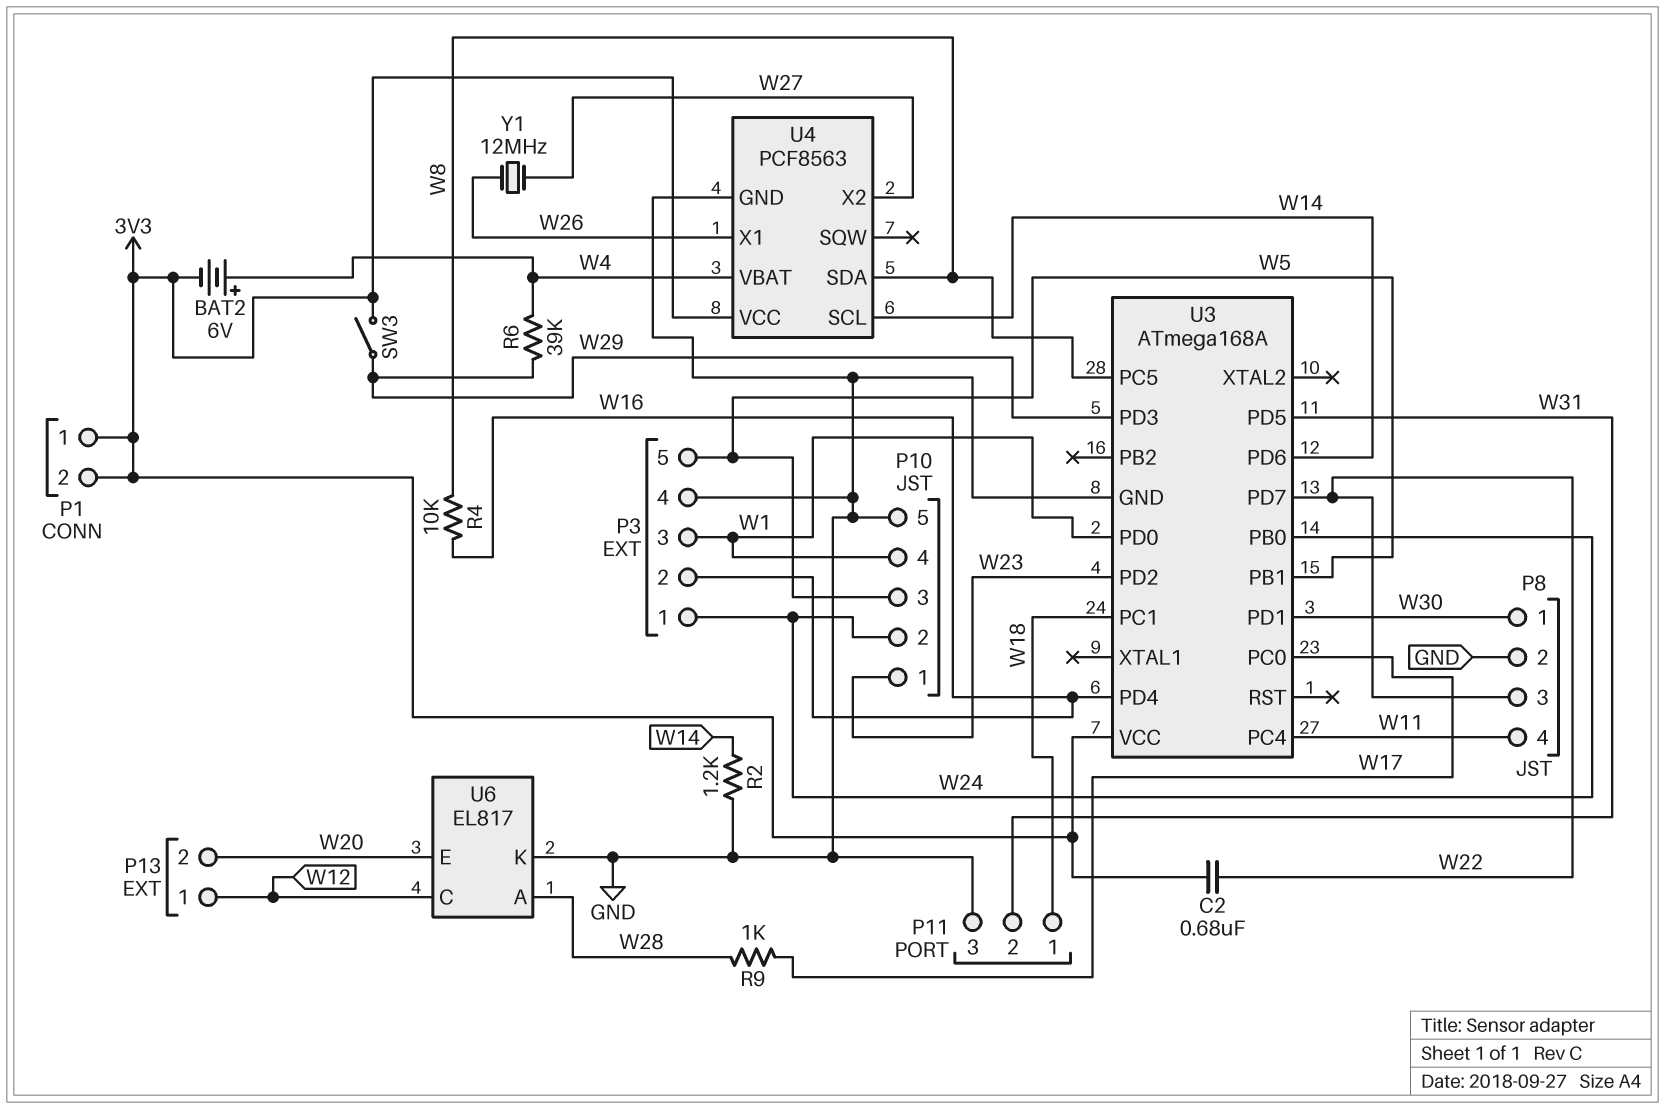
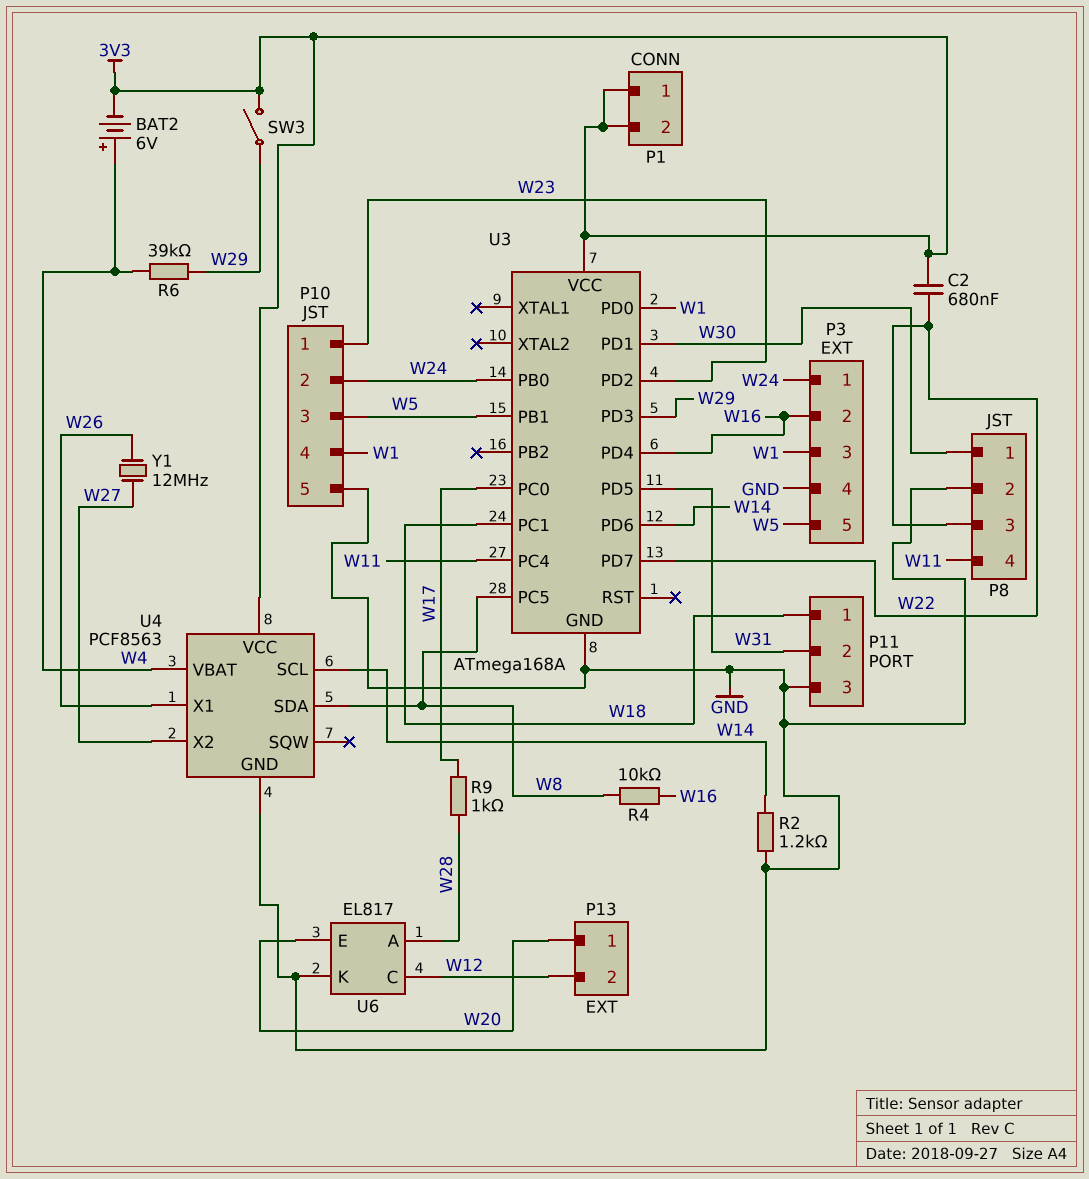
P13 pin 1: W12 -> W20
P13 pin 2: W20 -> W12

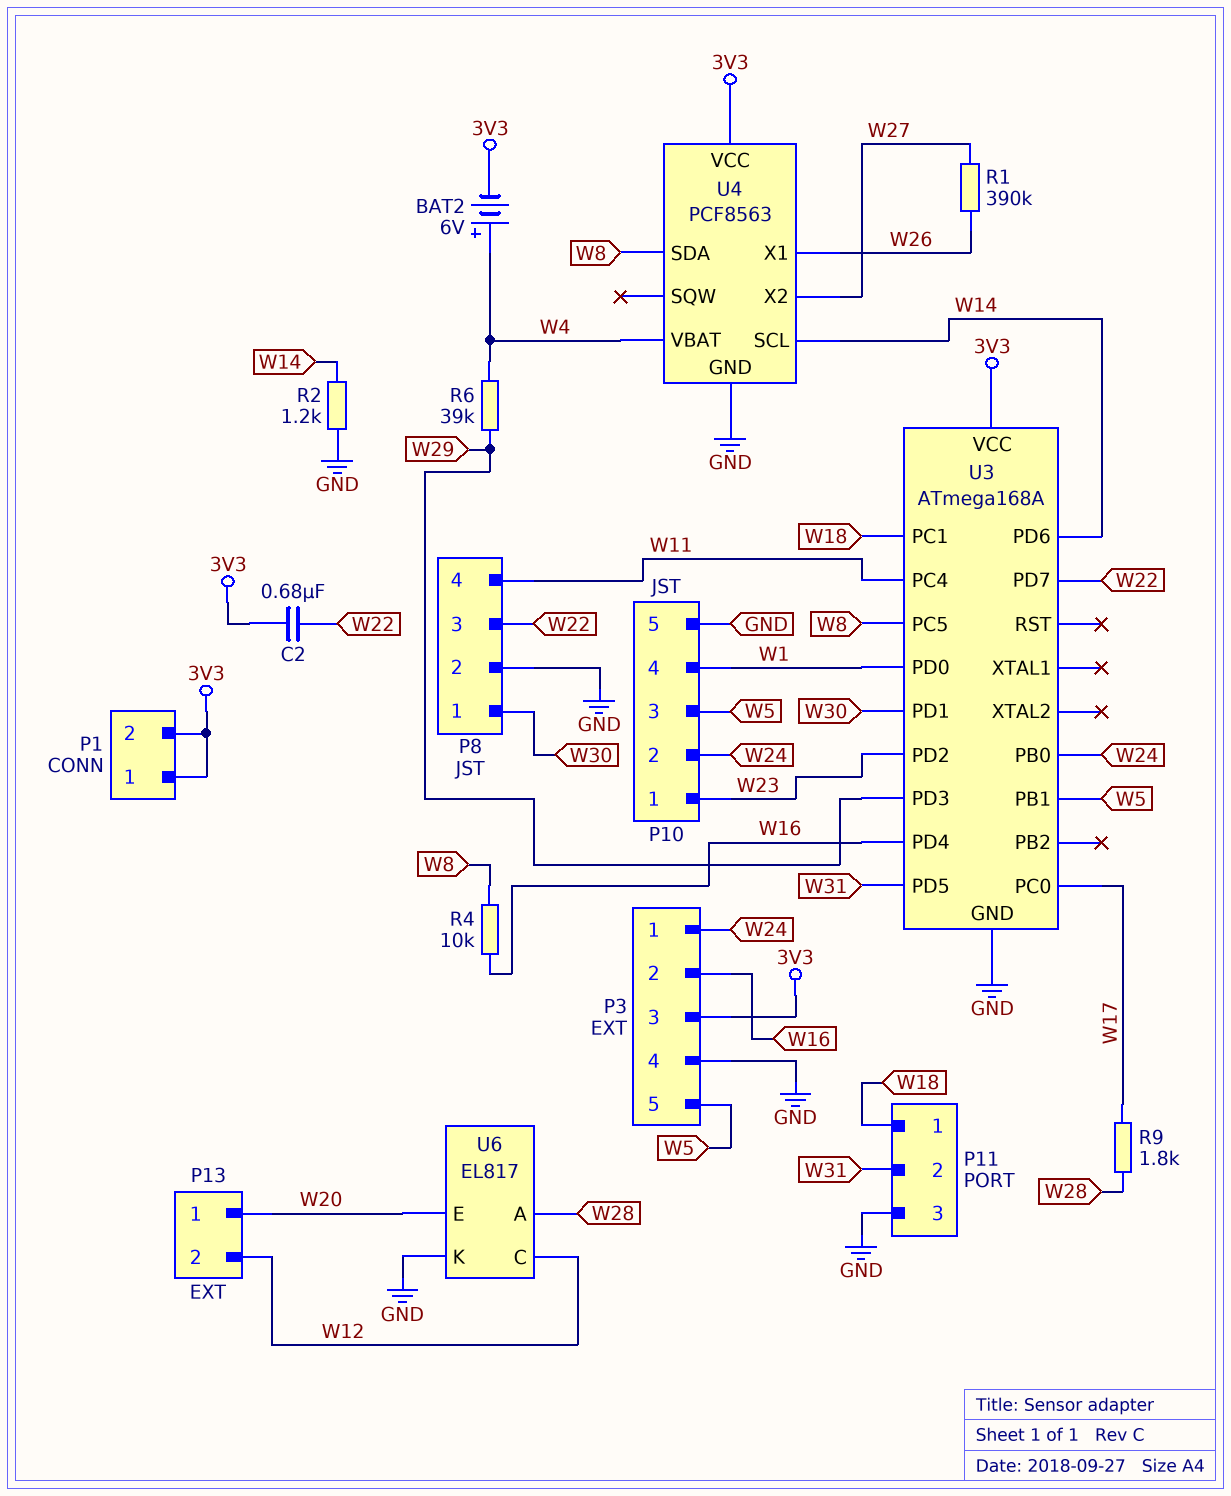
P3 pin 3: W1 -> 3V3
R1: none -> 390k (W26, W27)
R9: 1k (W17, W28) -> 1.8k (W17, W28)
SW3: switch (3V3, W29) -> none
Y1: 12MHz (W26, W27) -> none

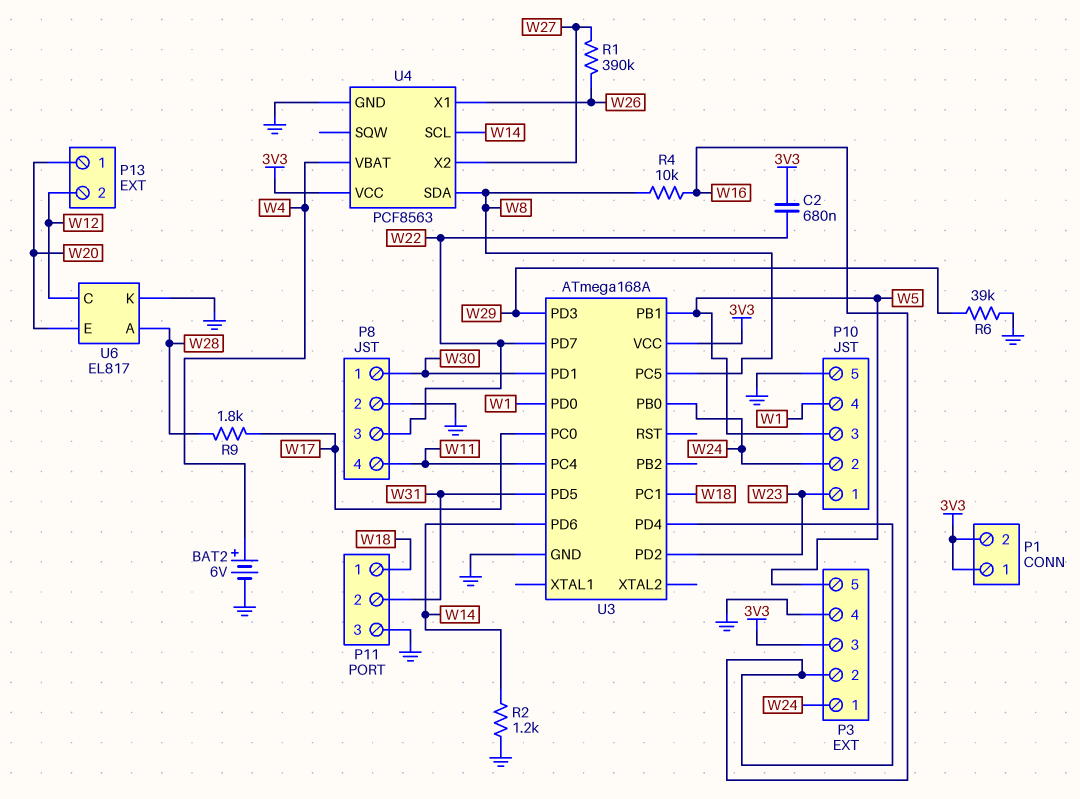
BAT2: 6V (plus W4, minus 3V3) -> 6V (plus W4, minus GND)
R6: 39k (W4, W29) -> 39k (GND, W29)

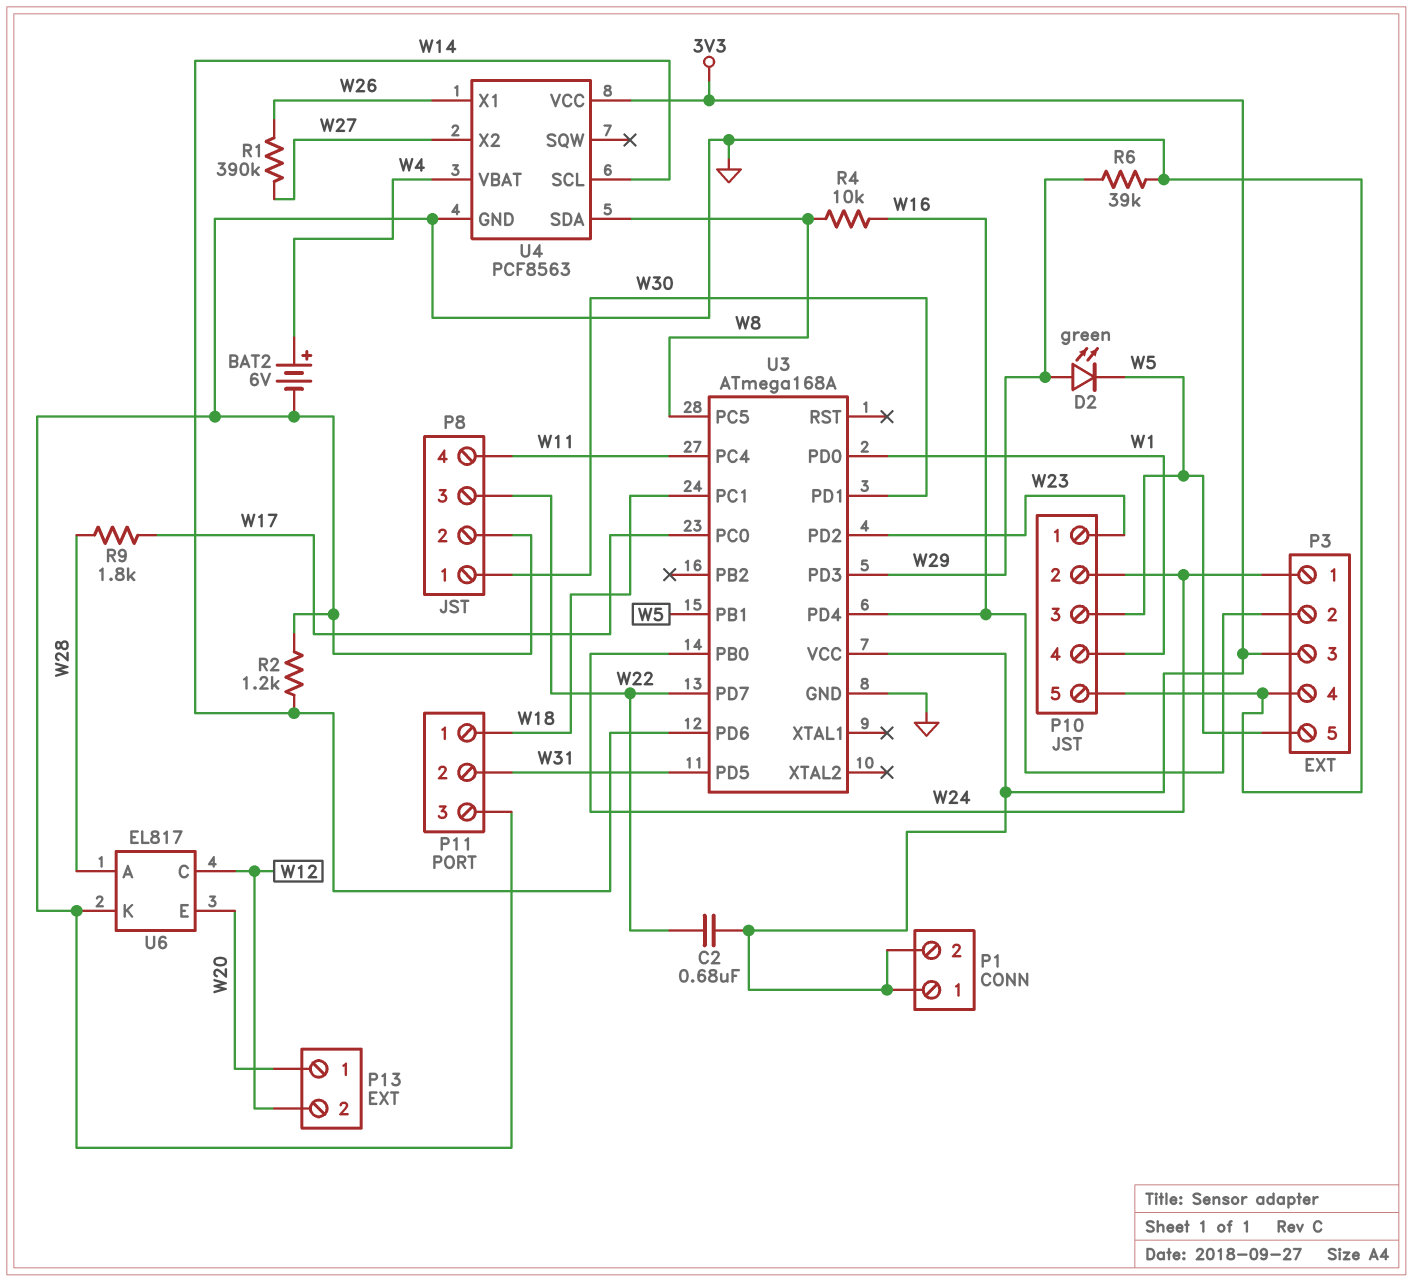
D2: none -> LED green (A W29, K W5)

